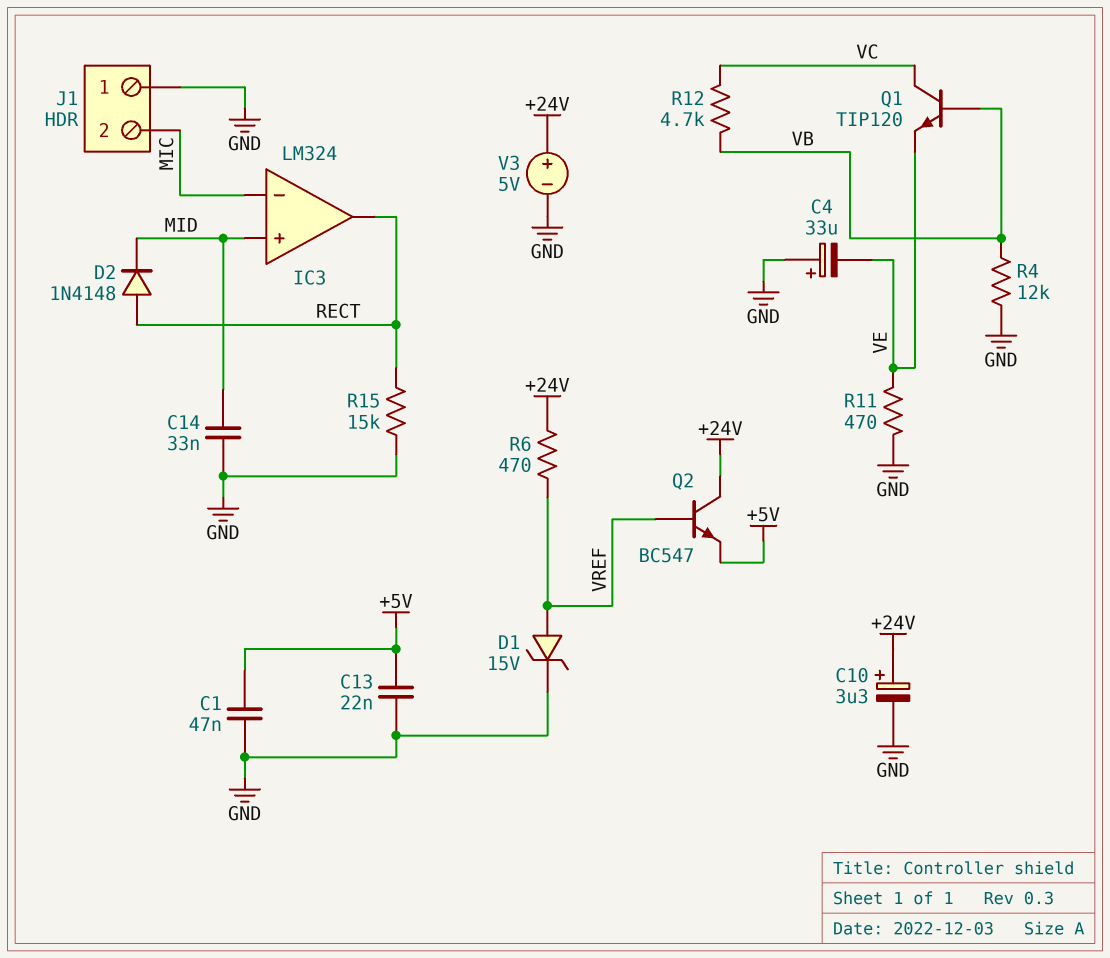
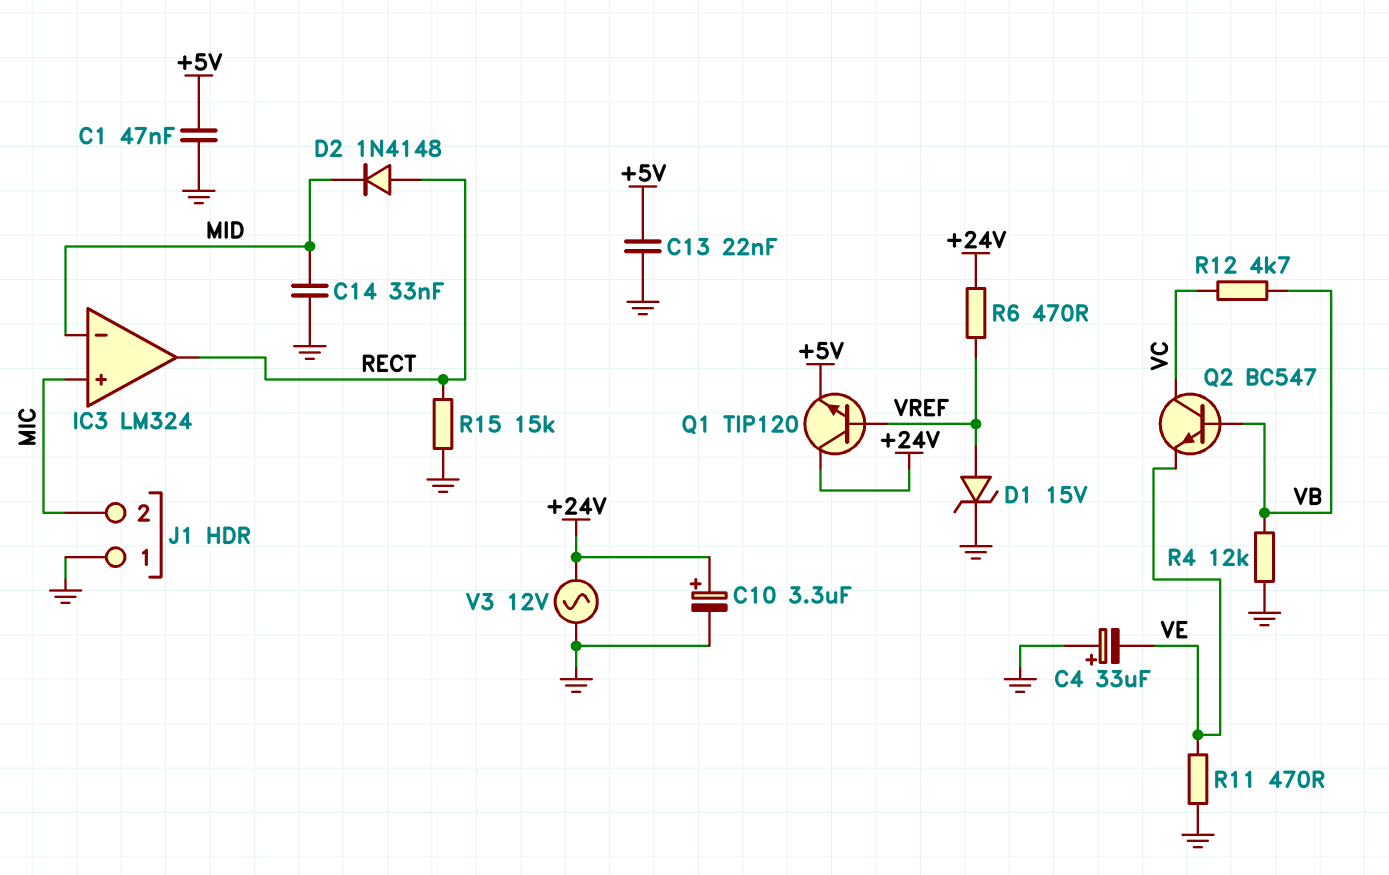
IC3 pin in+: MID -> MIC
IC3 pin in-: MIC -> MID
Q1: NPN TIP120 (B VB, C VC, E VE) -> NPN TIP120 (B VREF, C +24V, E +5V)
Q2: NPN BC547 (B VREF, C +24V, E +5V) -> NPN BC547 (B VB, C VC, E VE)
V3: 5V (plus +24V, minus GND) -> AC 12V (+24V, GND)

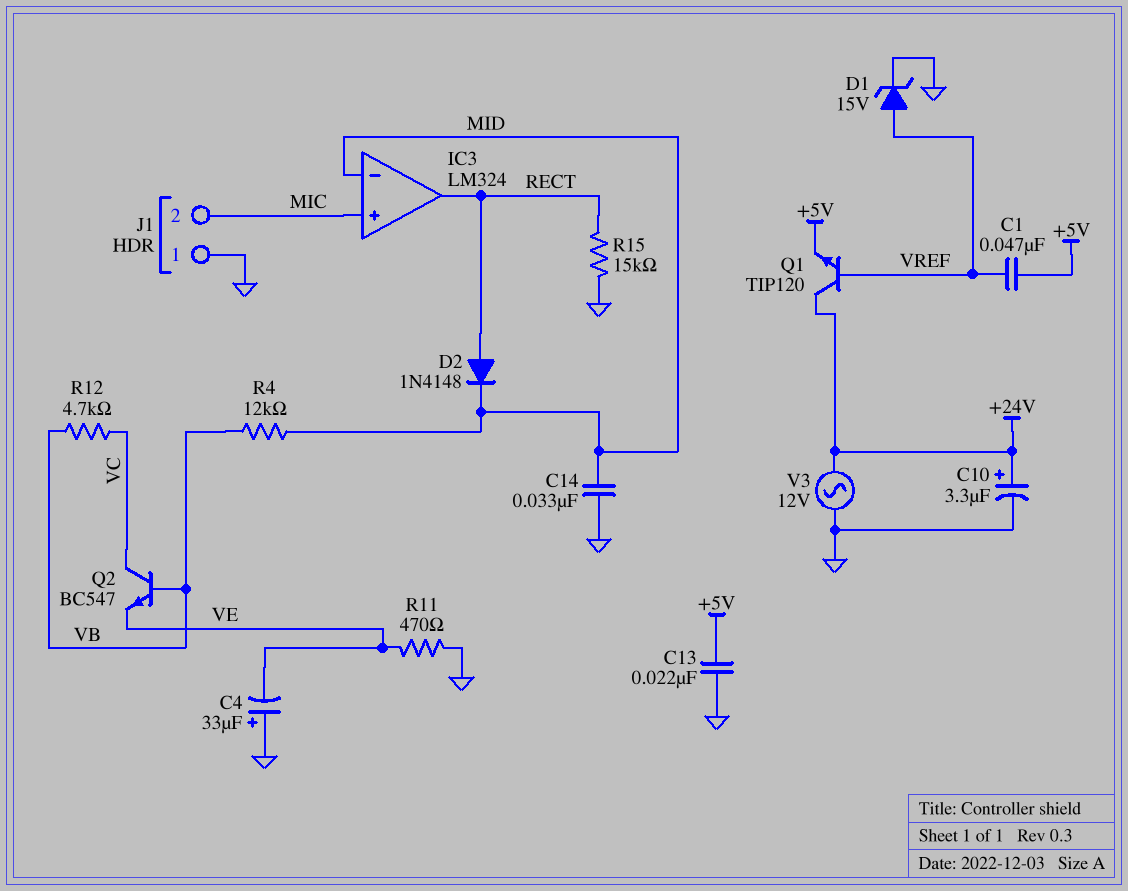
C1: 47nF (+5V, GND) -> 47nF (+5V, VREF)
R4: 12k (GND, VB) -> 12k (MID, VB)
R6: 470 (+24V, VREF) -> none

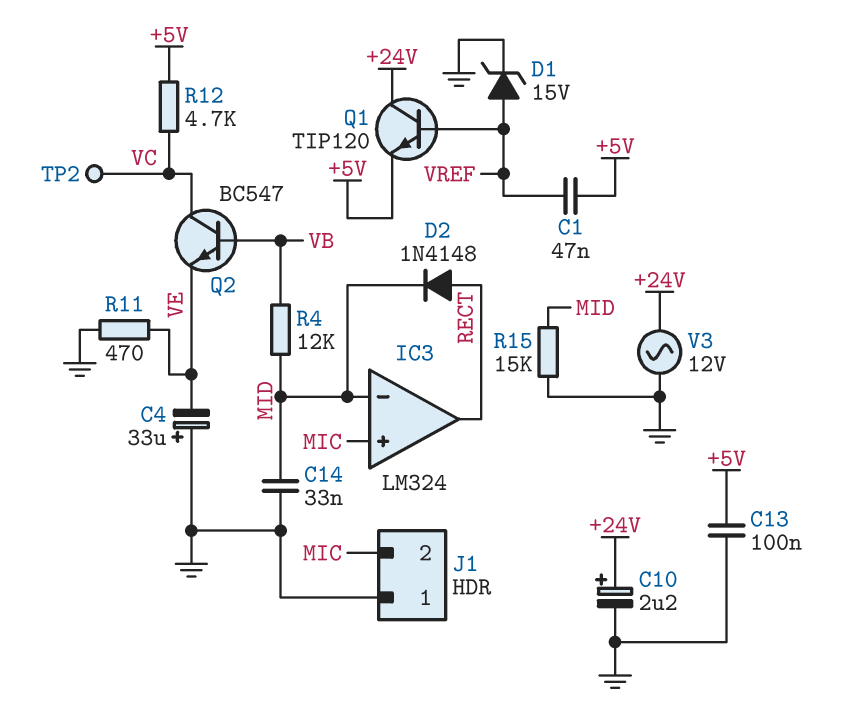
C10: 3.3uF (plus +24V, minus GND) -> 2.2uF (plus +24V, minus GND)
C13: 22nF (+5V, GND) -> 100nF (+5V, GND)
R12: 4.7k (VB, VC) -> 4.7k (+5V, VC)
R15: 15k (GND, RECT) -> 15k (GND, MID)
TP2: none -> test point (VC)

